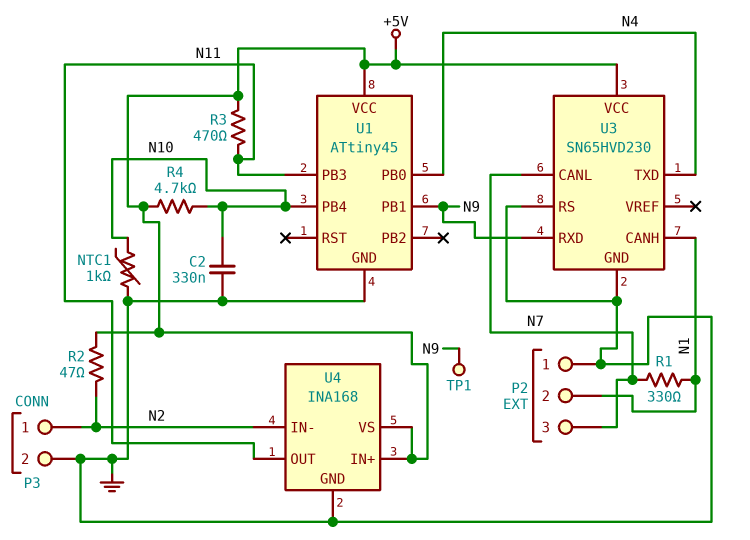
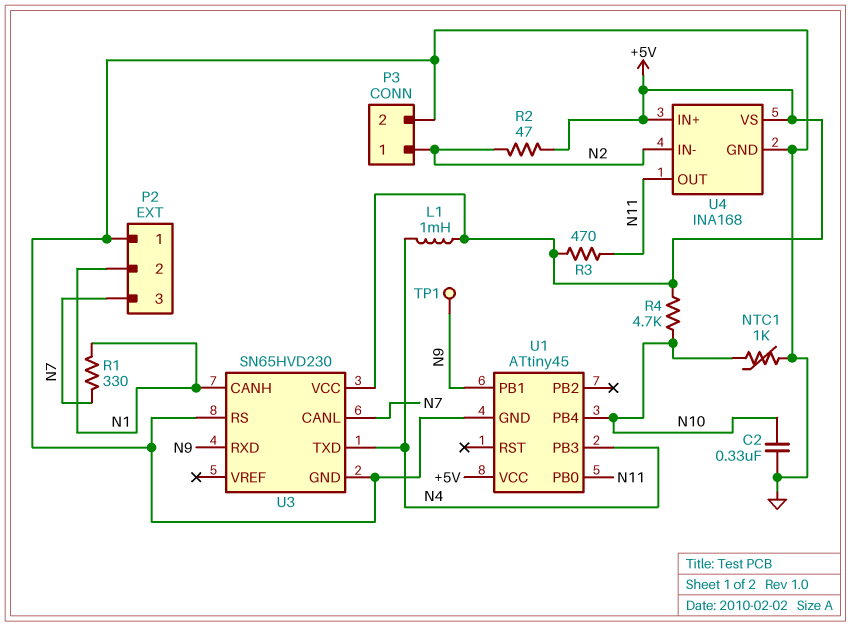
L1: none -> 1mH (+5V, N4)
U1 pin PB0: N4 -> N11
U1 pin PB3: N11 -> N4

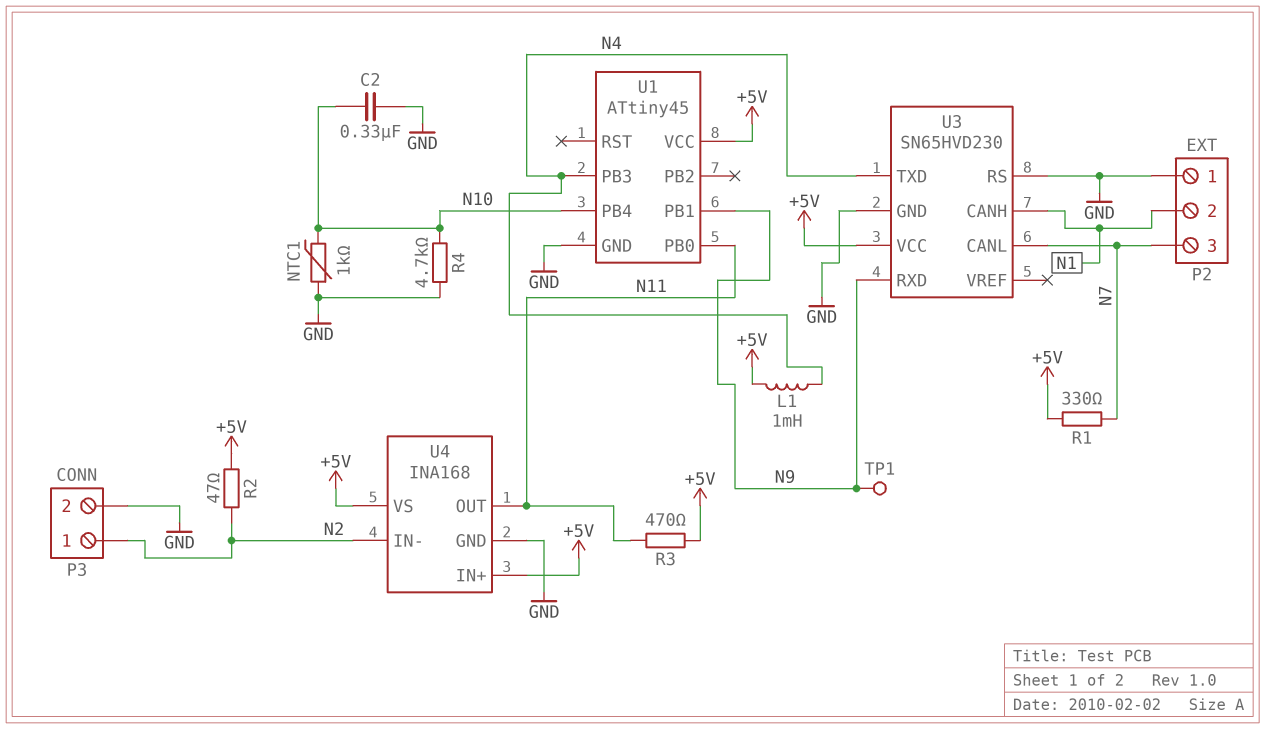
R1: 330 (N1, N7) -> 330 (+5V, N7)
R4: 4.7k (+5V, N10) -> 4.7k (GND, N10)

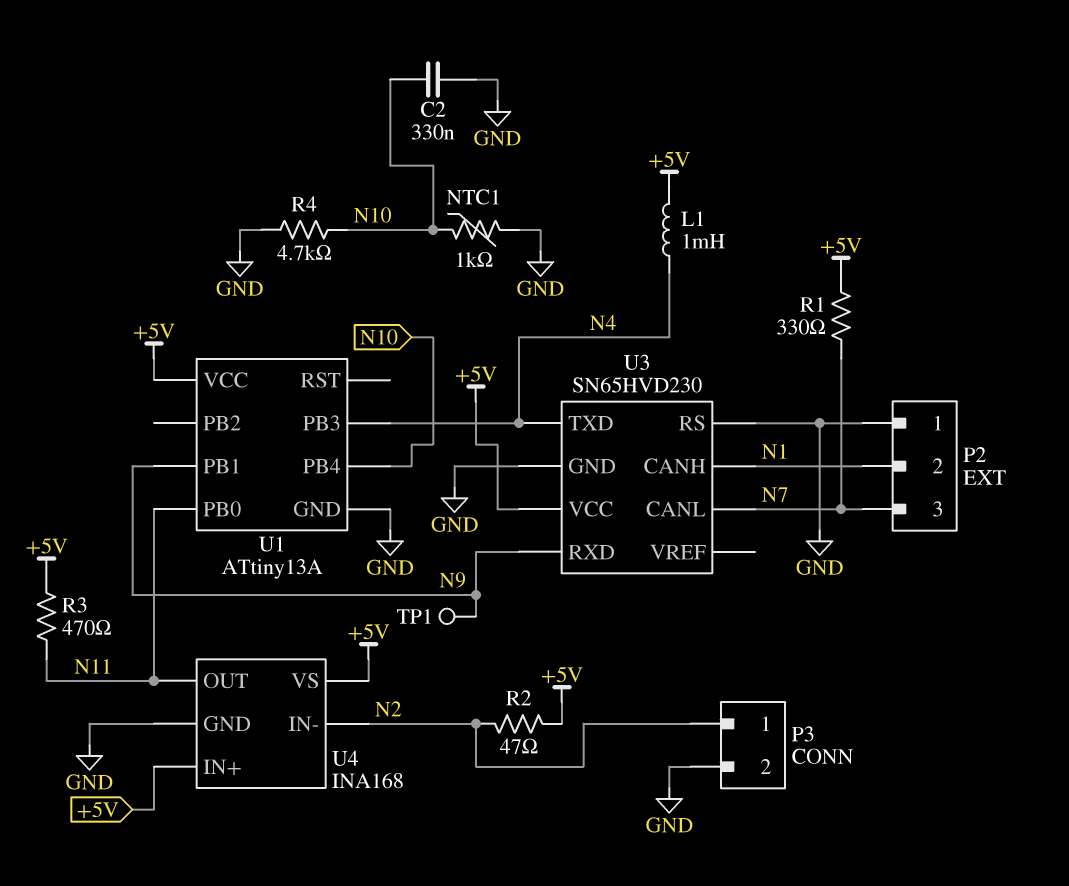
U1: ATtiny45 -> ATtiny13A

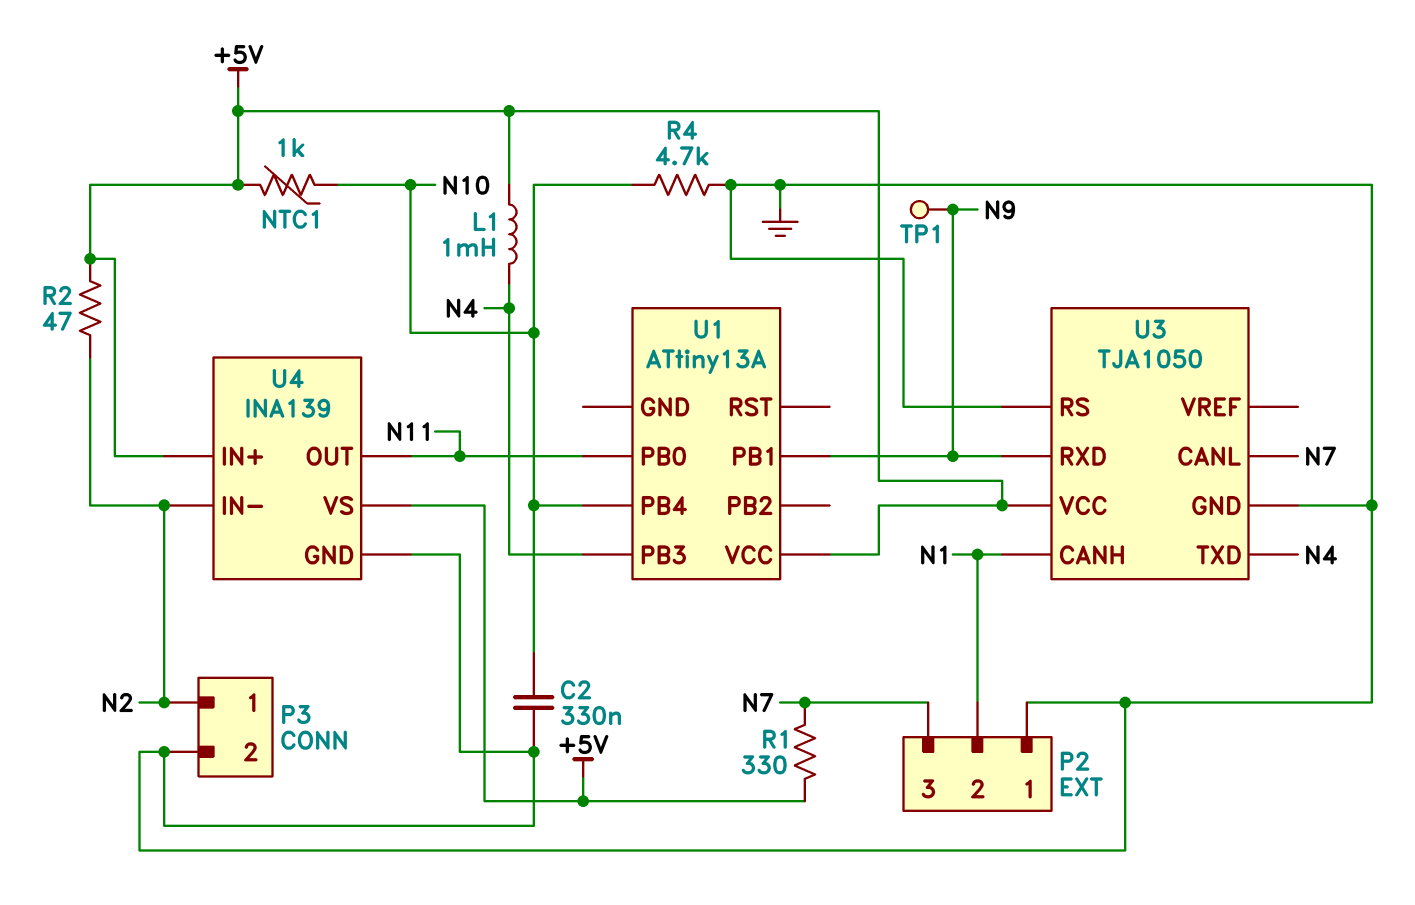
NTC1: 1k (GND, N10) -> 1k (+5V, N10)
R3: 470 (+5V, N11) -> none
U1 pin GND: GND -> none
U3: SN65HVD230 -> TJA1050
U4: INA168 -> INA139

